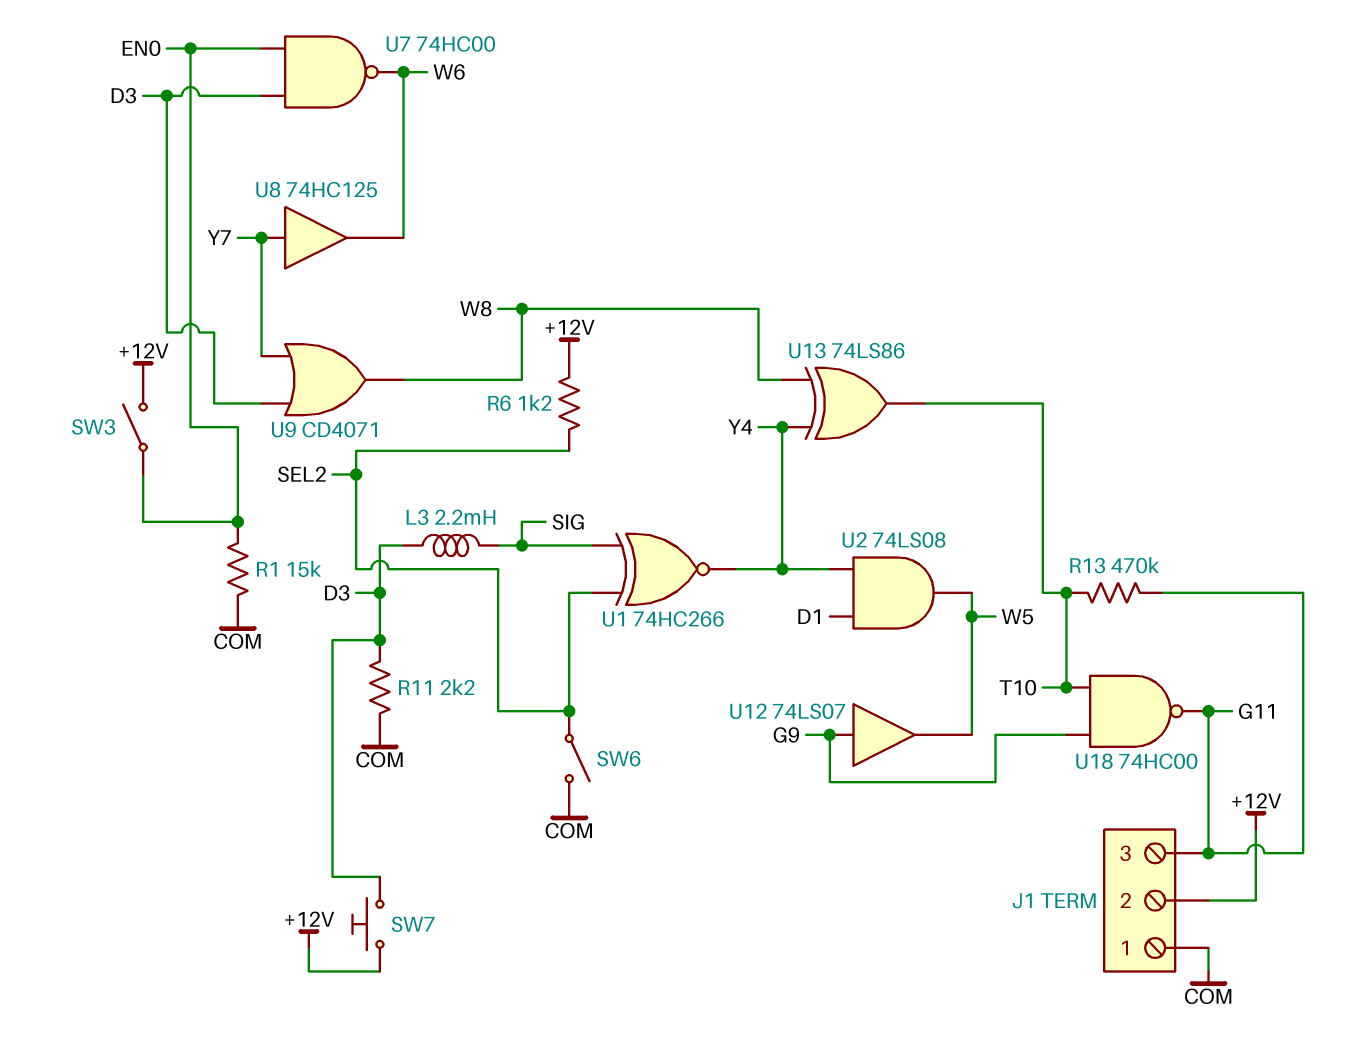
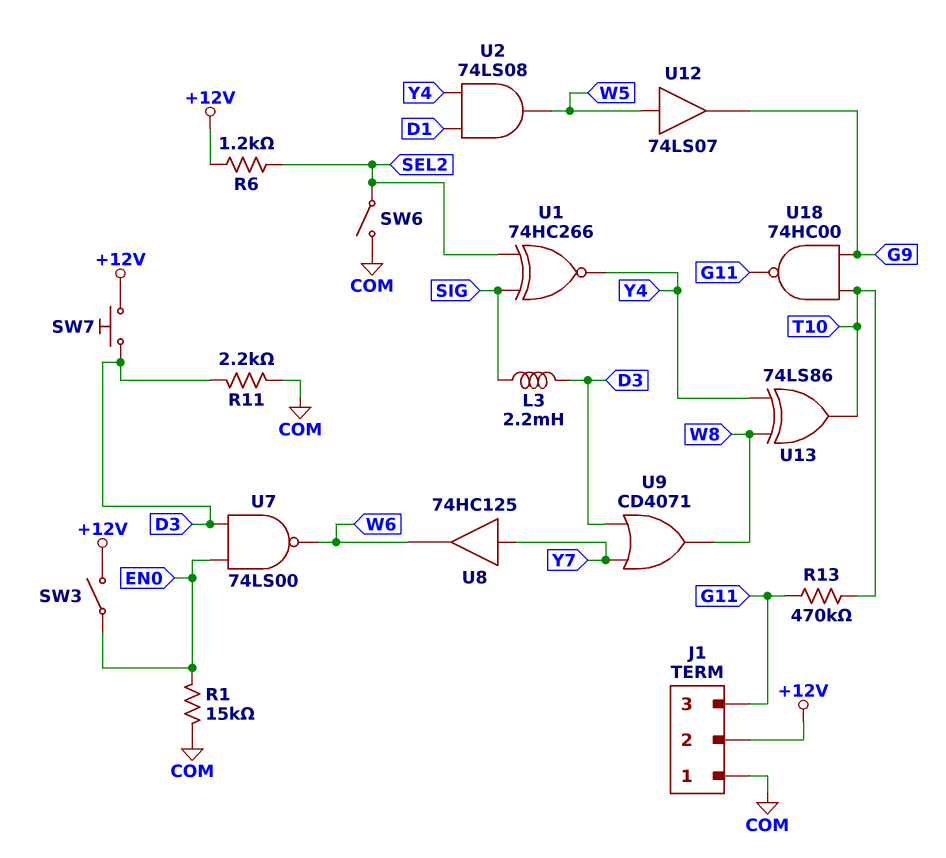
U7: NAND 74HC00 (in D3, in EN0, out W6) -> NAND 74LS00 (in D3, in EN0, out W6)
U12: buffer 74LS07 (in G9, out W5) -> buffer 74LS07 (in W5, out G9)

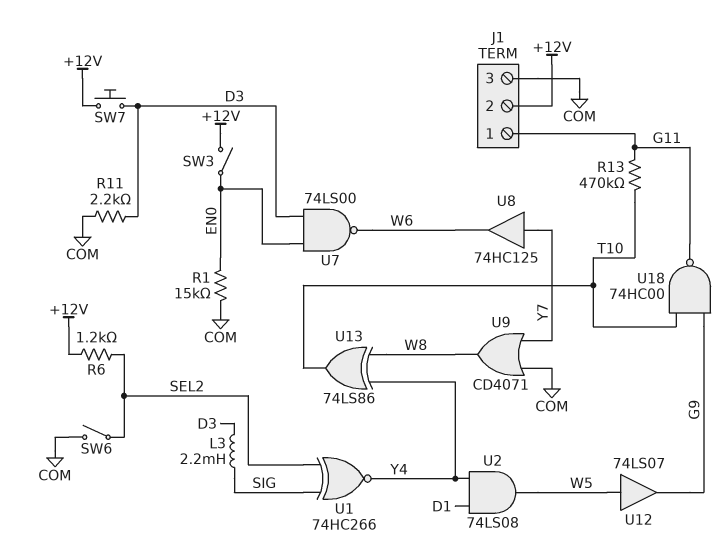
J1 pin 1: COM -> G11
J1 pin 3: G11 -> COM
U9: OR CD4071 (in D3, in Y7, out W8) -> OR CD4071 (in COM, in Y7, out W8)

